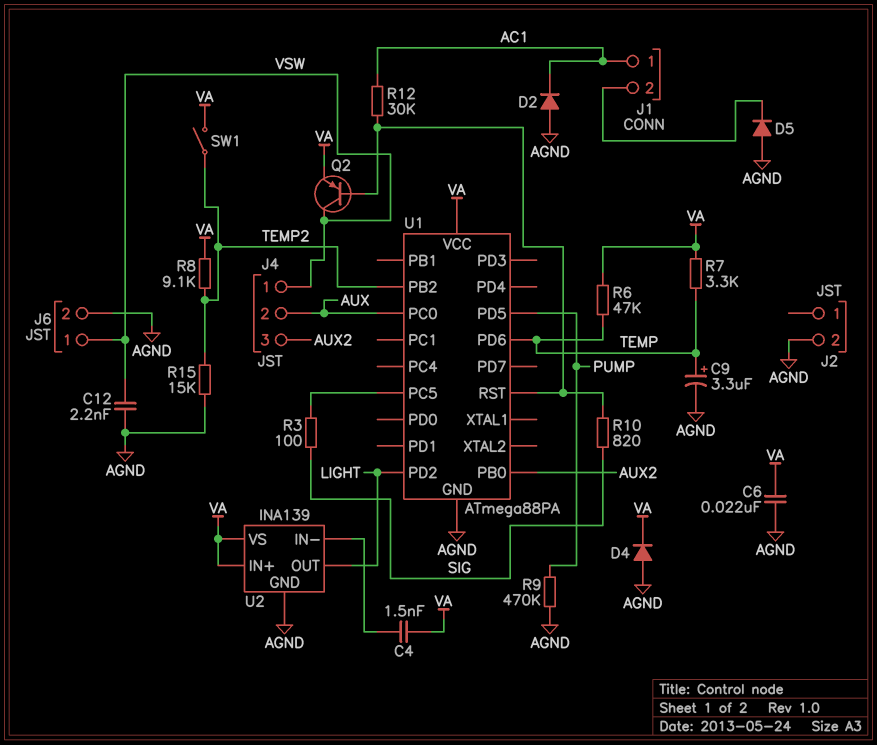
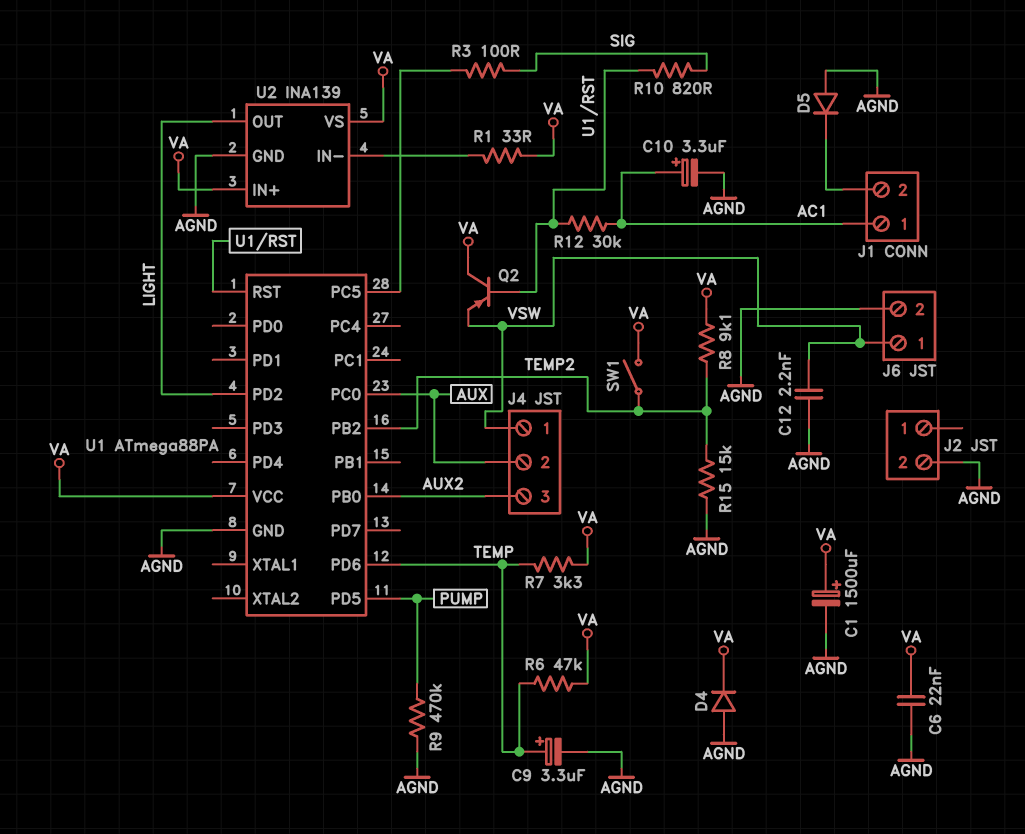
C1: none -> 1500uF (plus VA, minus AGND)
C4: 1.5nF (U2/IN-, VA) -> none
C10: none -> 3.3uF (plus AC1, minus AGND)
D2: diode (A AGND, K AC1) -> none
Q2: PNP (B U1/RST, C VSW, E VA) -> PNP (B U1/RST, C VA, E VSW)
R1: none -> 33 (U2/IN-, VA)

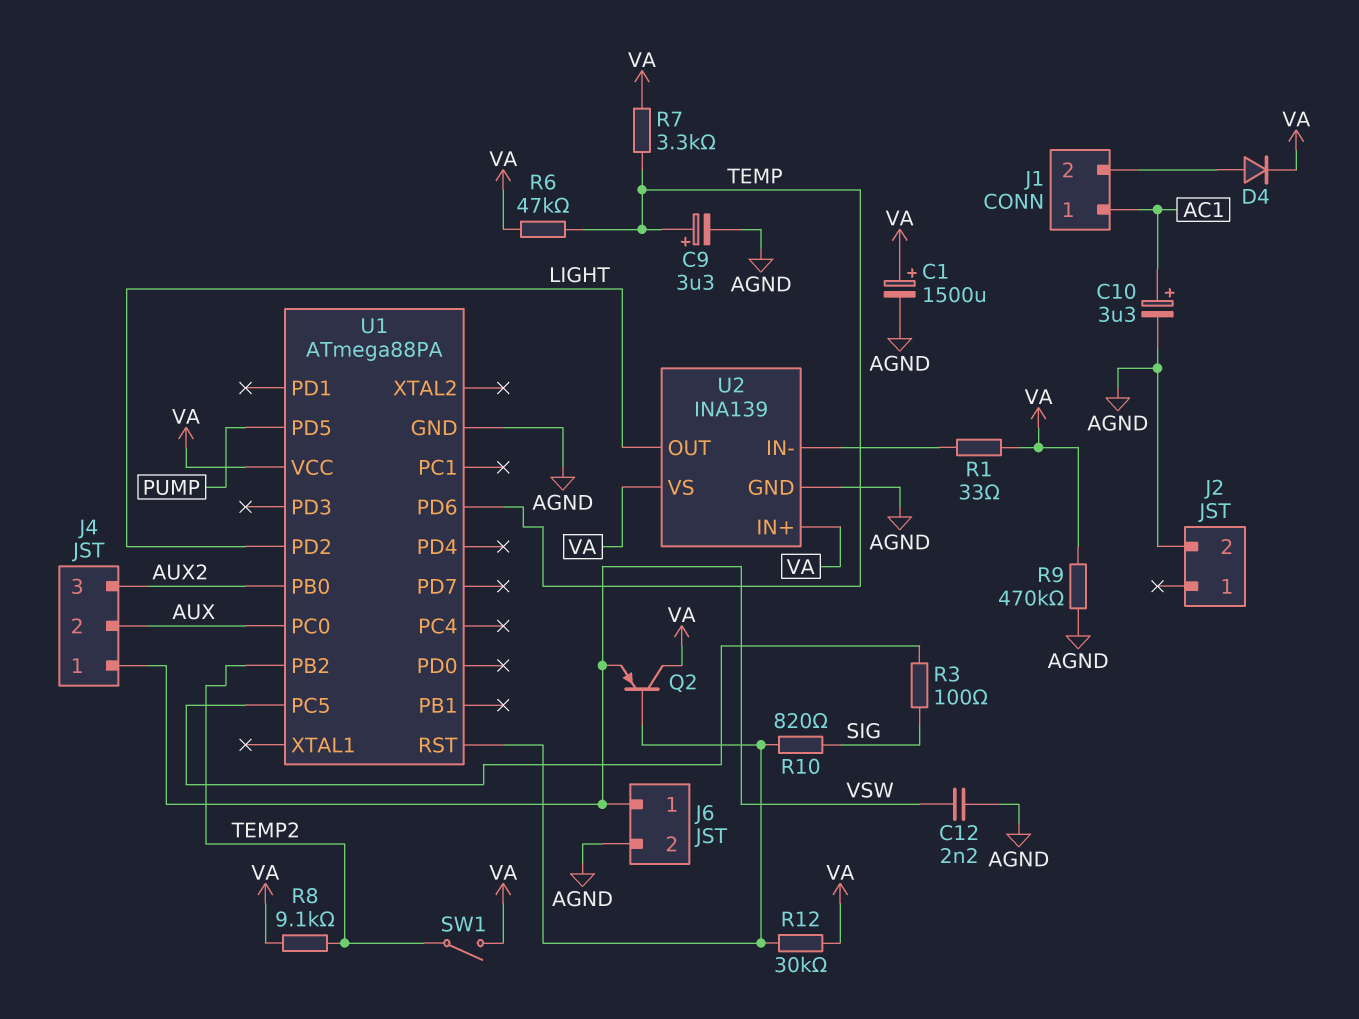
C6: 22nF (AGND, VA) -> none
D4: diode (A AGND, K VA) -> diode (A J1/2, K VA)
D5: diode (A AGND, K J1/2) -> none
R9: 470k (AGND, PUMP) -> 470k (AGND, VA)
R12: 30k (AC1, U1/RST) -> 30k (U1/RST, VA)
R15: 15k (AGND, TEMP2) -> none

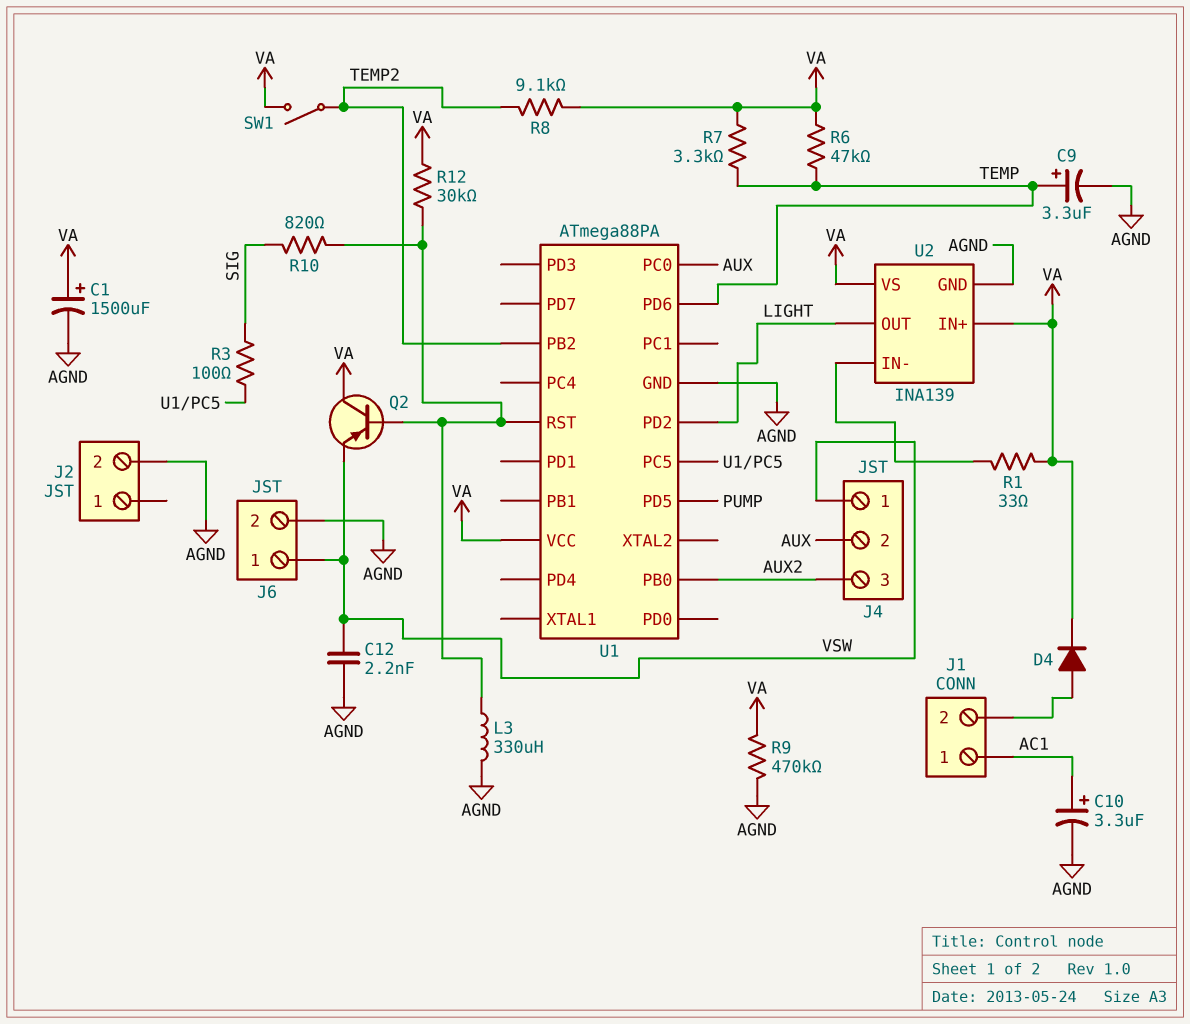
L3: none -> 330uH (AGND, U1/RST)

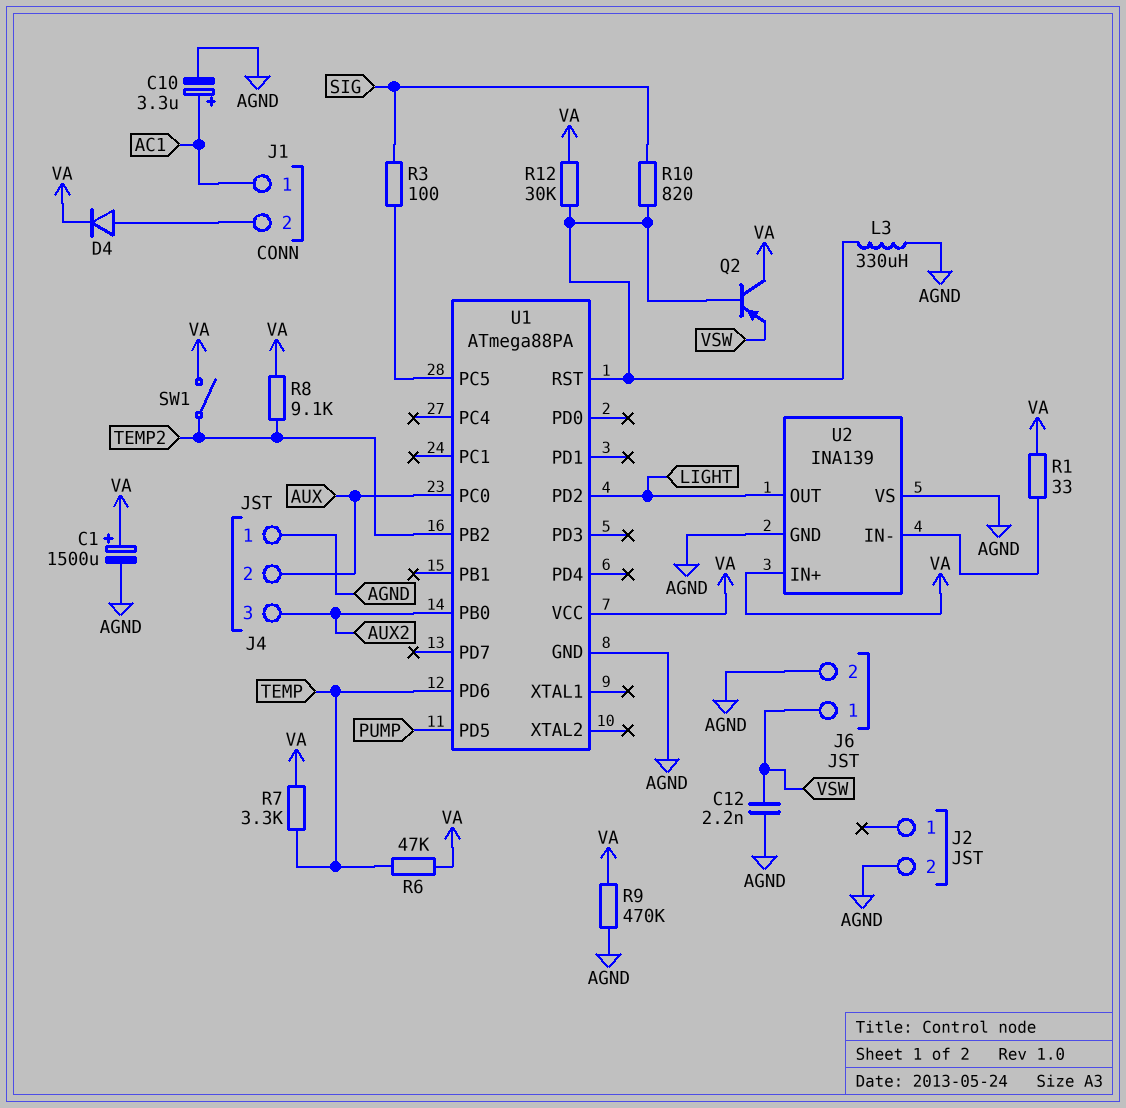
C9: 3.3uF (plus TEMP, minus AGND) -> none
J4 pin 1: VSW -> AGND
U2 pin VS: VA -> AGND

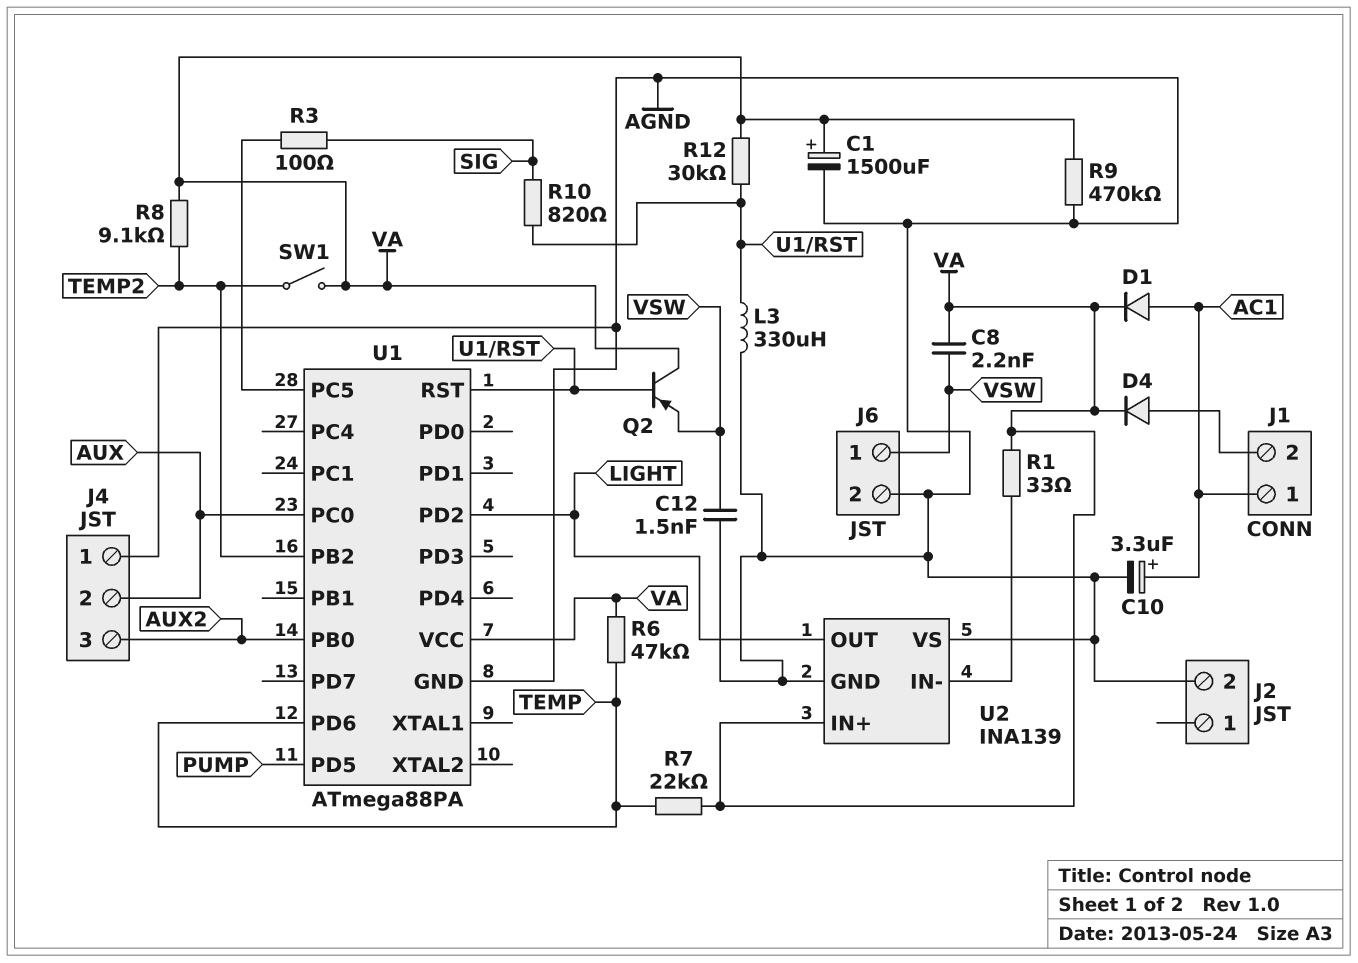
C8: none -> 2.2nF (VA, VSW)
C12: 2.2nF (AGND, VSW) -> 1.5nF (AGND, VSW)
D1: none -> diode (A AC1, K VA)
R7: 3.3k (TEMP, VA) -> 22k (TEMP, VA)

